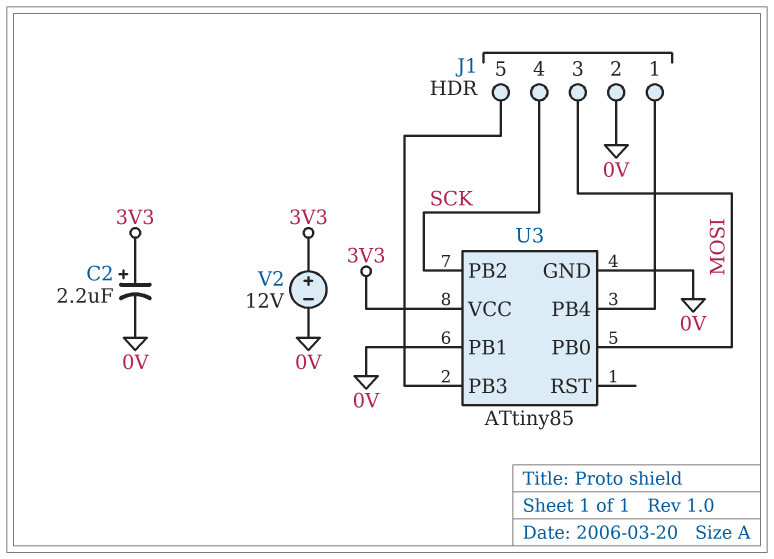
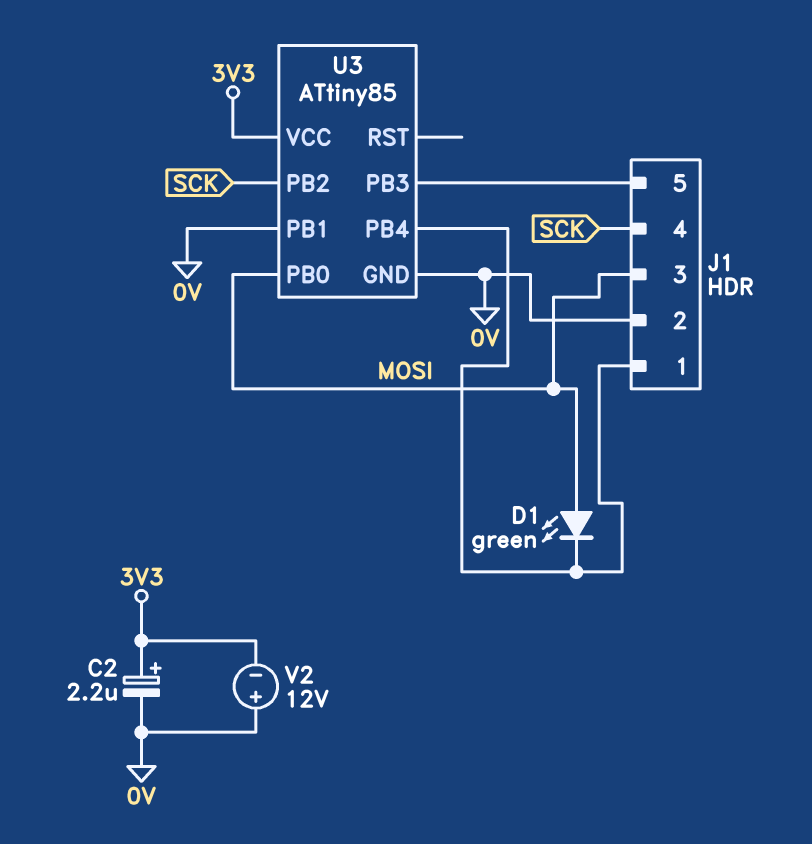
D1: none -> LED green (A MOSI, K J1/1)
V2: 12V (plus 3V3, minus 0V) -> 12V (plus 0V, minus 3V3)

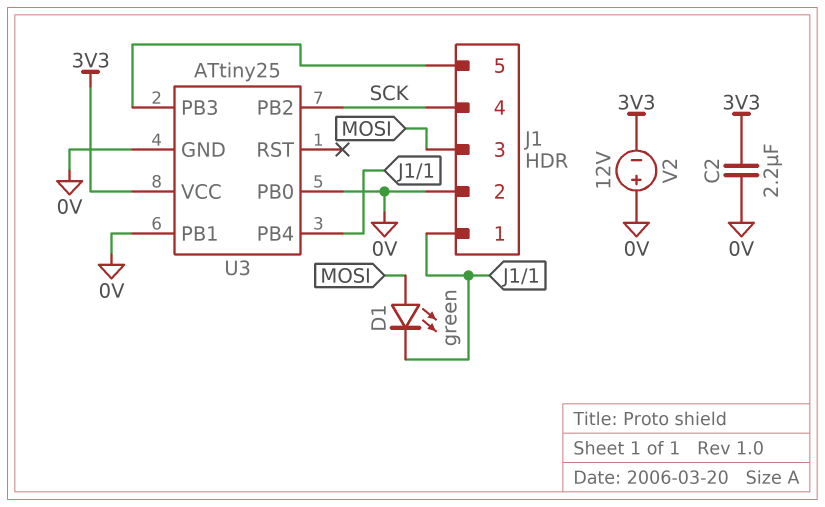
C2: 2.2uF (plus 3V3, minus 0V) -> 2.2uF (0V, 3V3)
U3: ATtiny85 -> ATtiny25
U3 pin PB0: MOSI -> 0V

